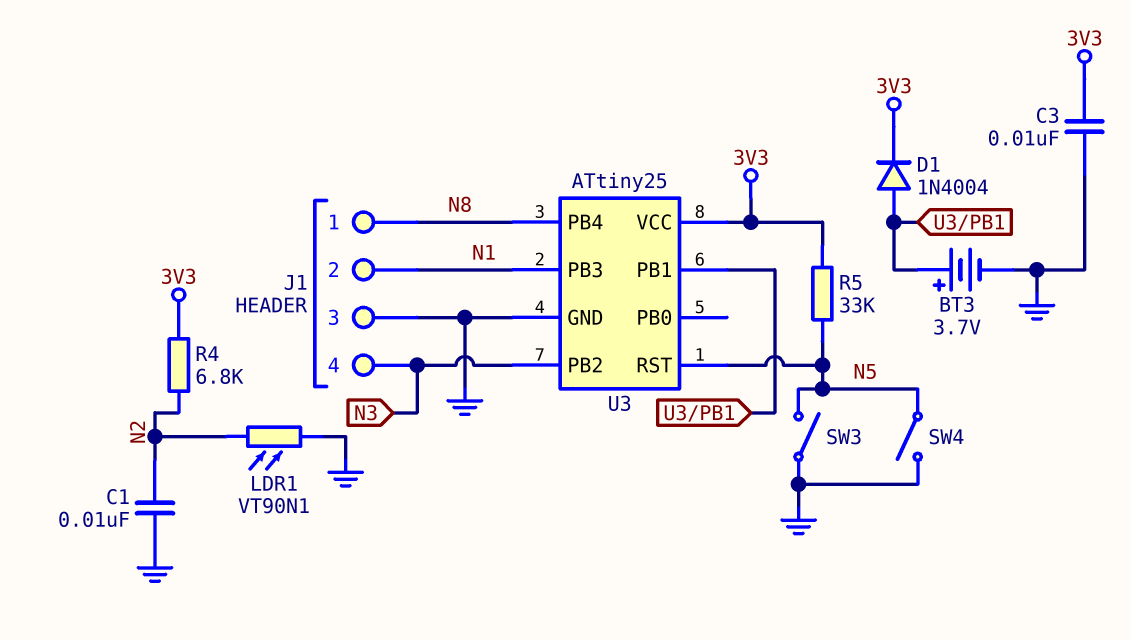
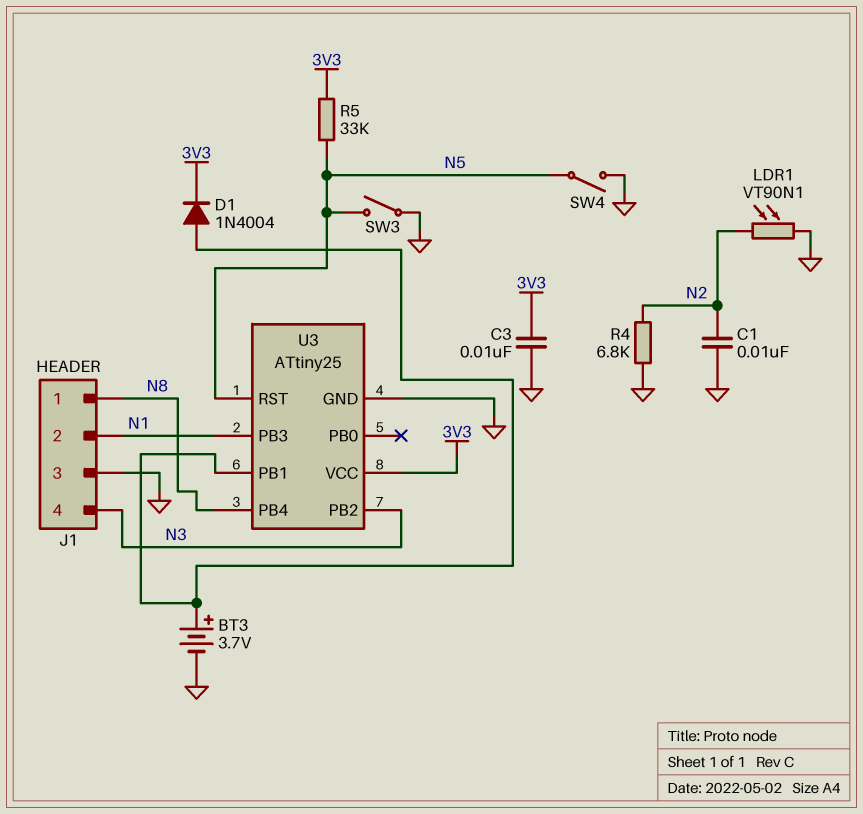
R4: 6.8k (3V3, N2) -> 6.8k (GND, N2)

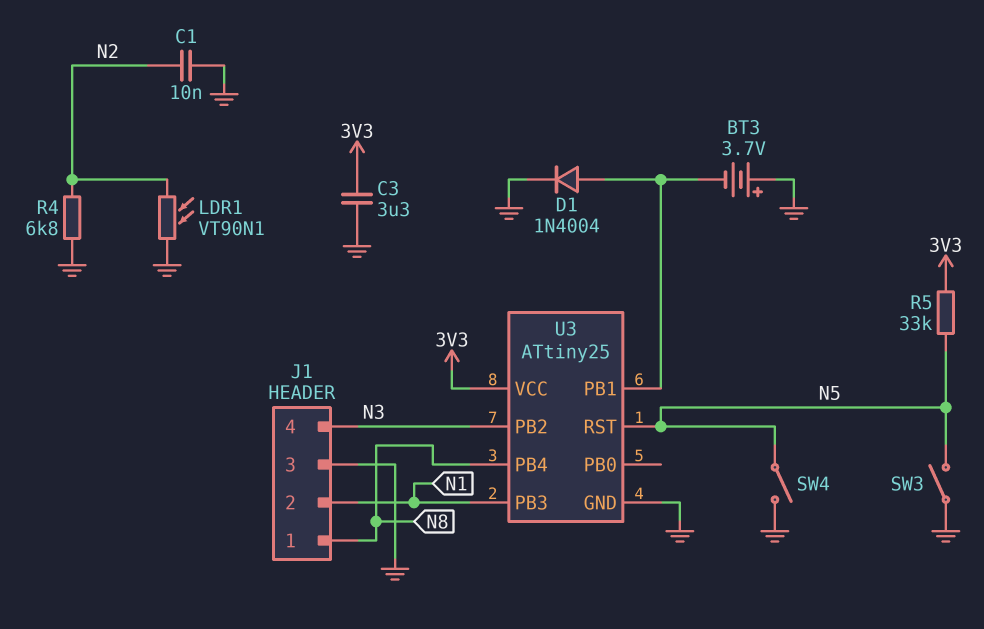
BT3: 3.7V (plus U3/PB1, minus GND) -> 3.7V (plus GND, minus U3/PB1)
C3: 10nF (3V3, GND) -> 3.3uF (3V3, GND)
D1: diode 1N4004 (A U3/PB1, K 3V3) -> diode 1N4004 (A U3/PB1, K GND)

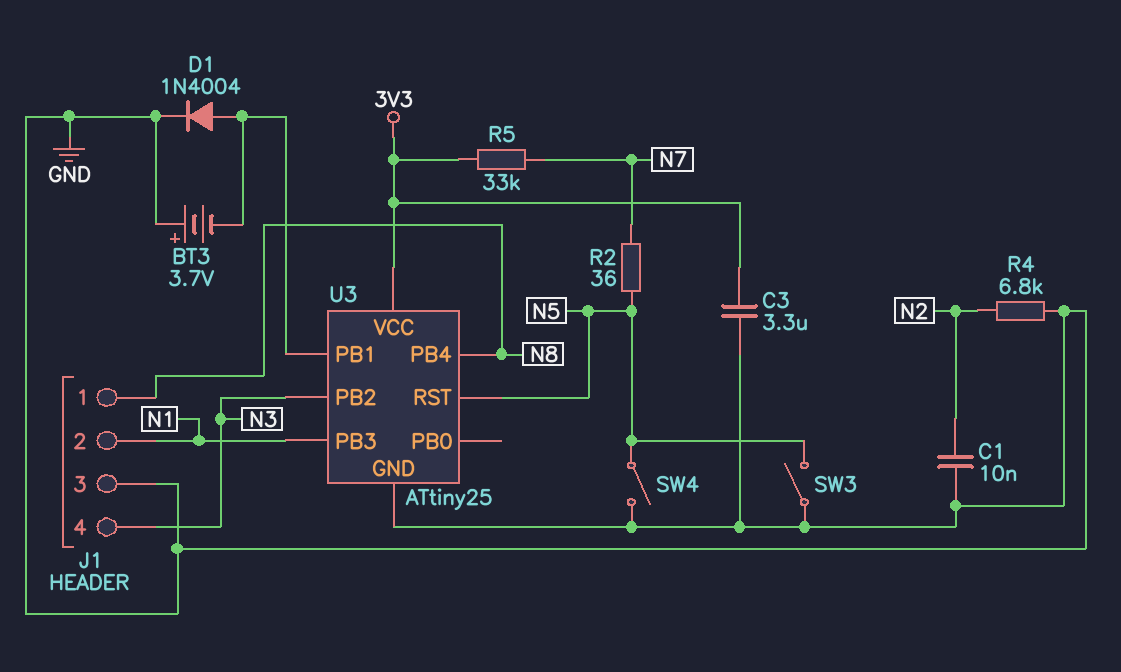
LDR1: VT90N1 (GND, N2) -> none
R2: none -> 36 (N5, N7)
R5: 33k (3V3, N5) -> 33k (3V3, N7)

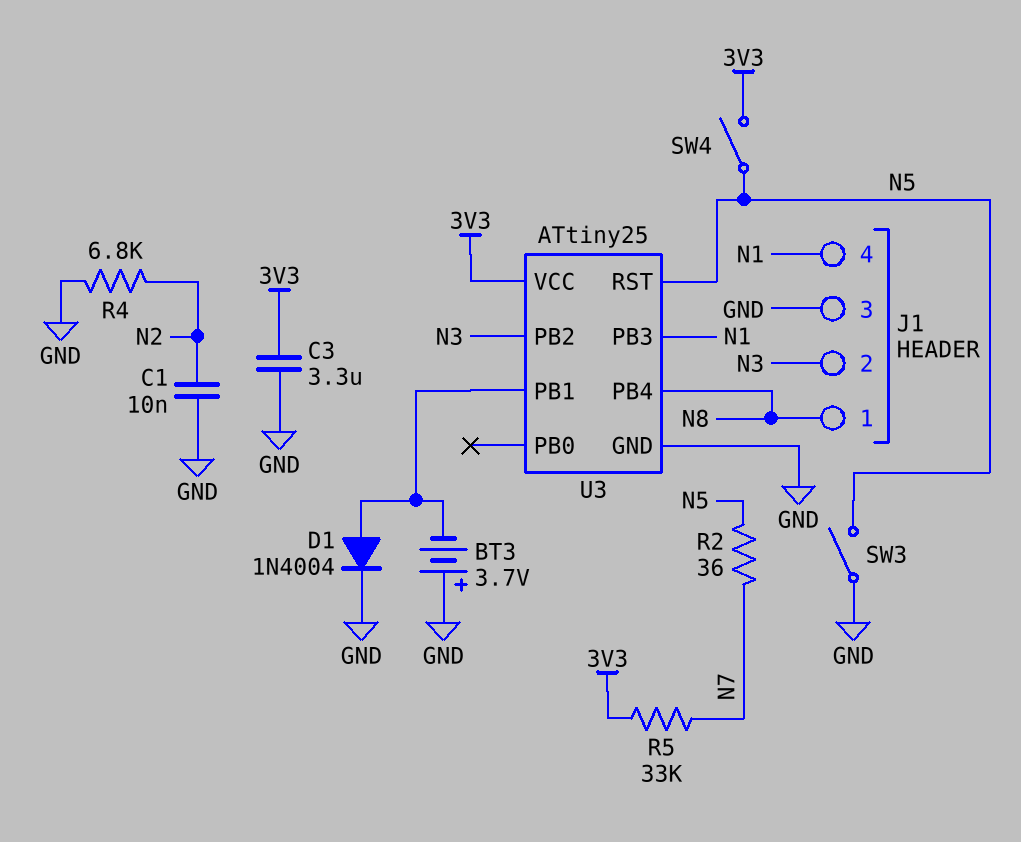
J1 pin 2: N1 -> N3
J1 pin 4: N3 -> N1
SW4: switch (GND, N5) -> switch (3V3, N5)

